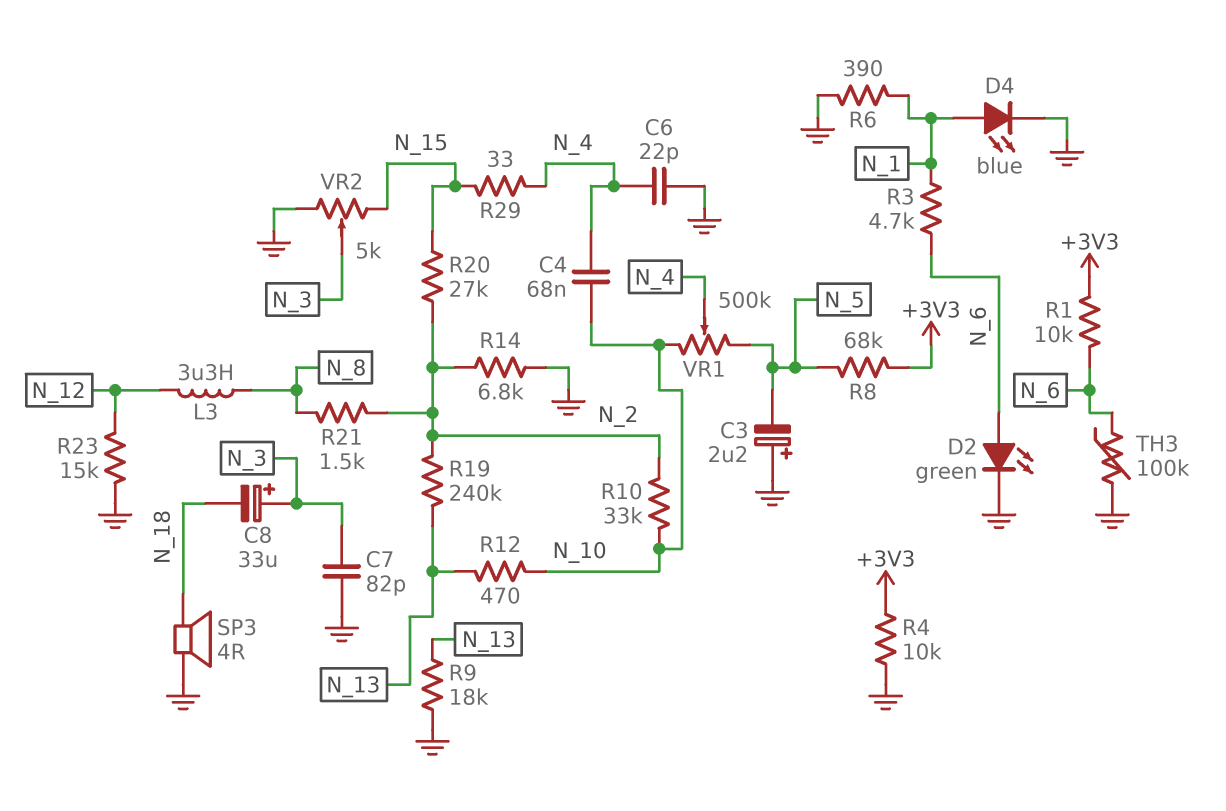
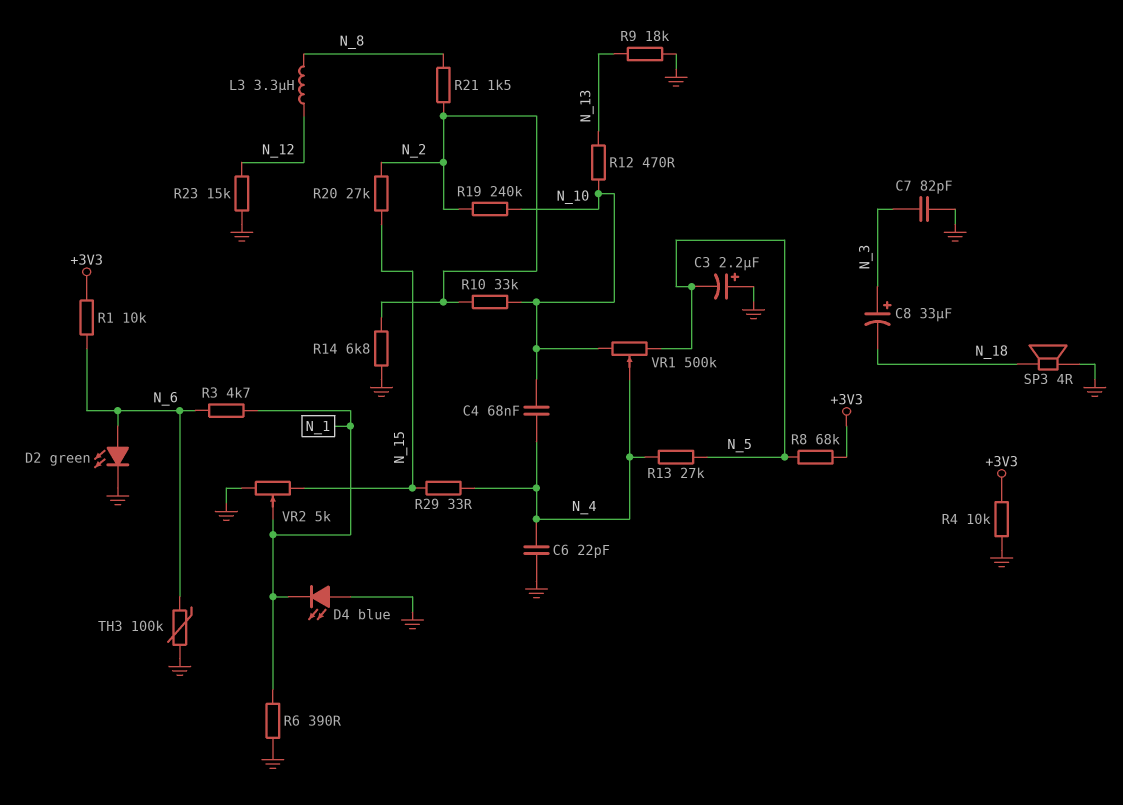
D4: LED blue (A N_1, K GND) -> LED blue (A GND, K N_1)
R13: none -> 27k (N_4, N_5)
R19: 240k (N_2, N_13) -> 240k (N_2, N_10)
VR2: 5k (GND, N_15, wiper N_3) -> 5k (GND, N_15, wiper N_1)

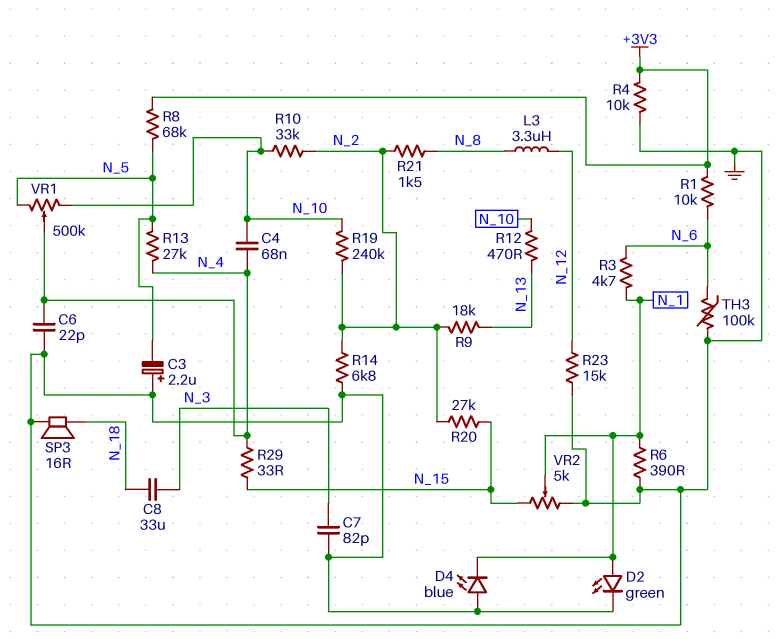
C8: 33uF (plus N_3, minus N_18) -> 33uF (N_3, N_18)
D2: LED green (A N_6, K GND) -> LED green (A N_1, K GND)
R9: 18k (GND, N_13) -> 18k (N_2, N_13)
SP3: speaker 4R (GND, N_18) -> speaker 16R (GND, N_18)

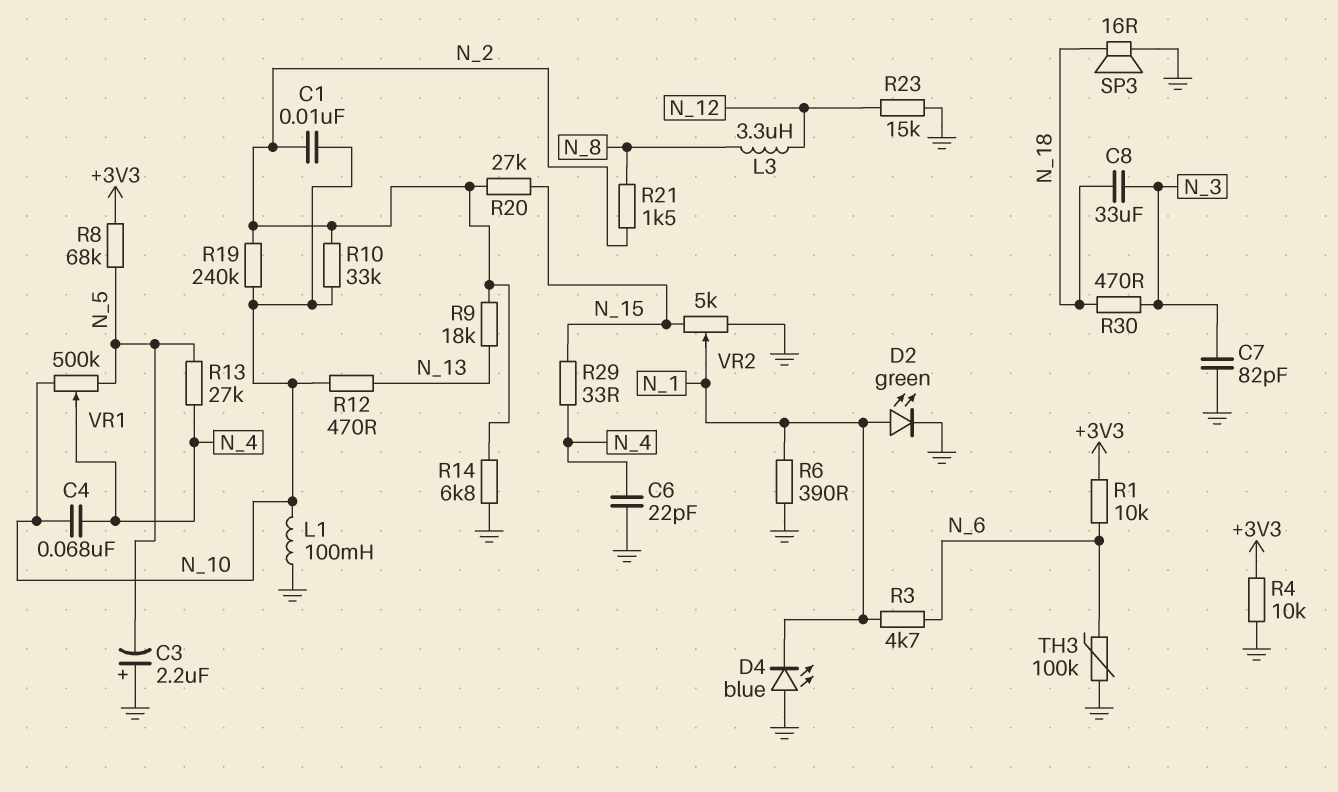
C1: none -> 10nF (N_2, N_10)
L1: none -> 100mH (GND, N_10)
R30: none -> 470 (N_3, N_18)

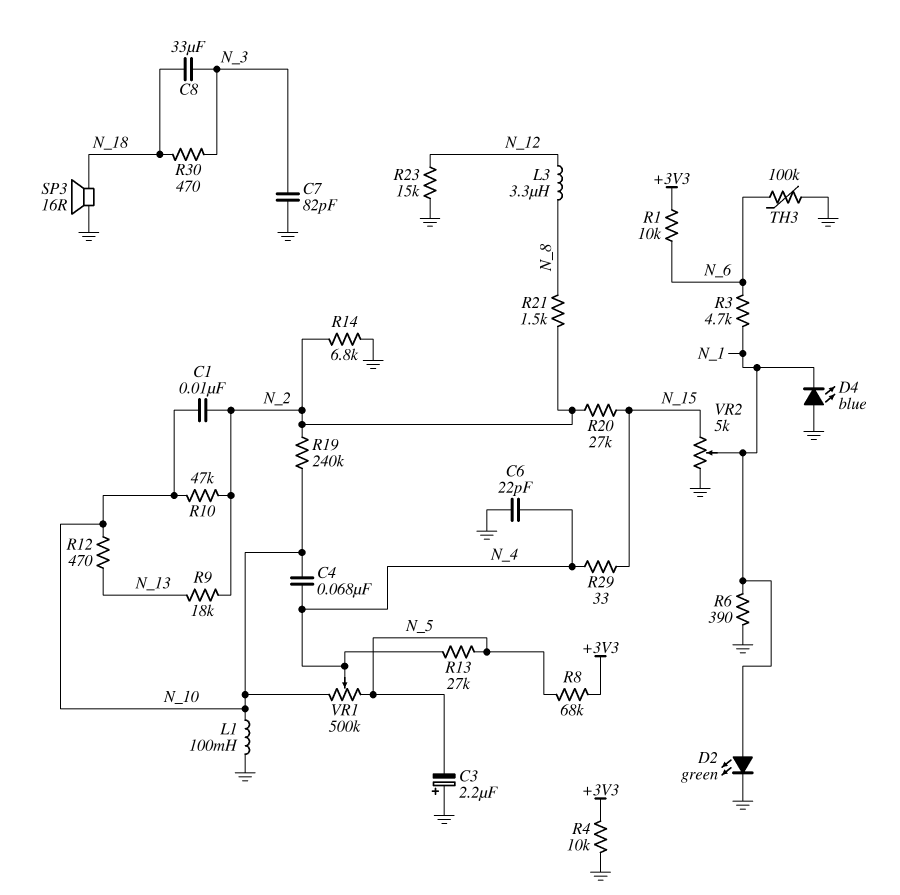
R10: 33k (N_2, N_10) -> 47k (N_2, N_10)

